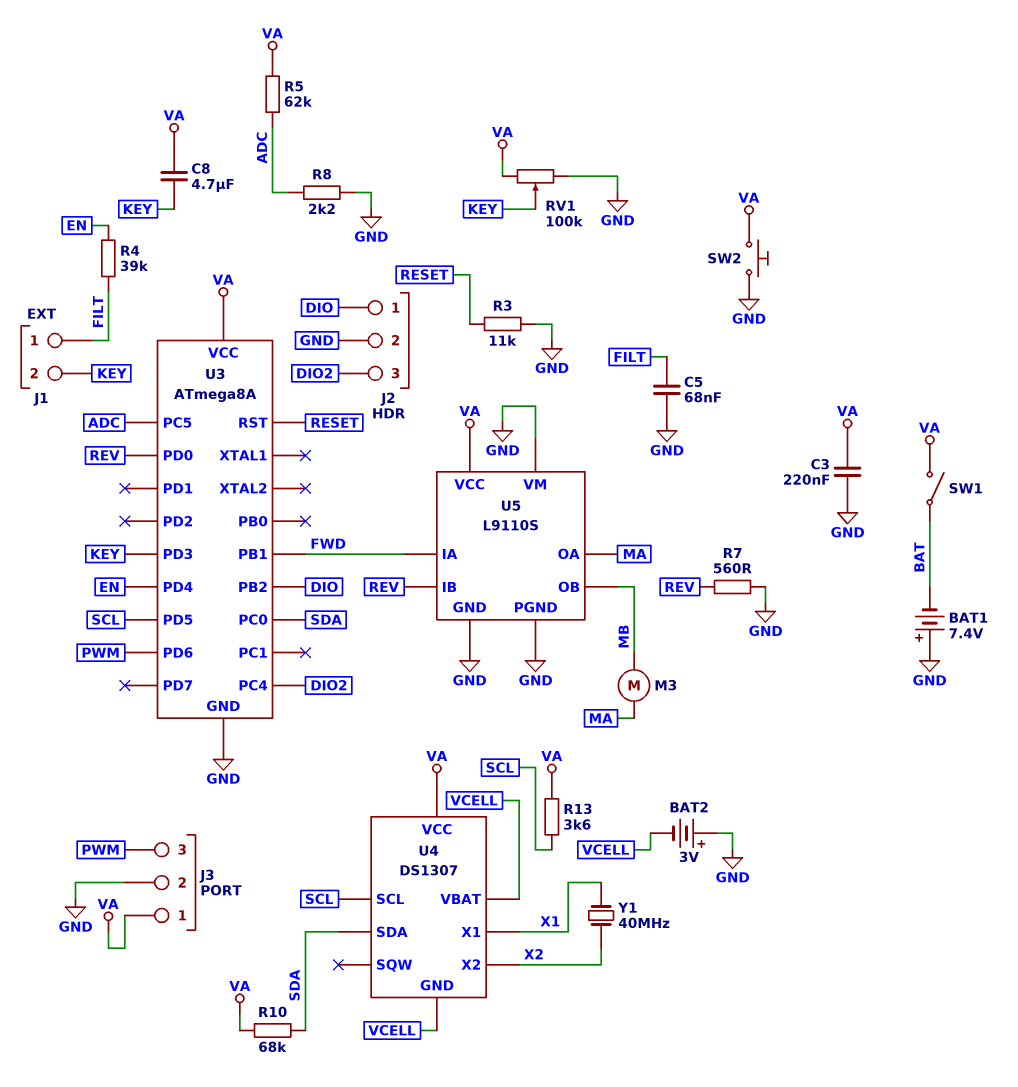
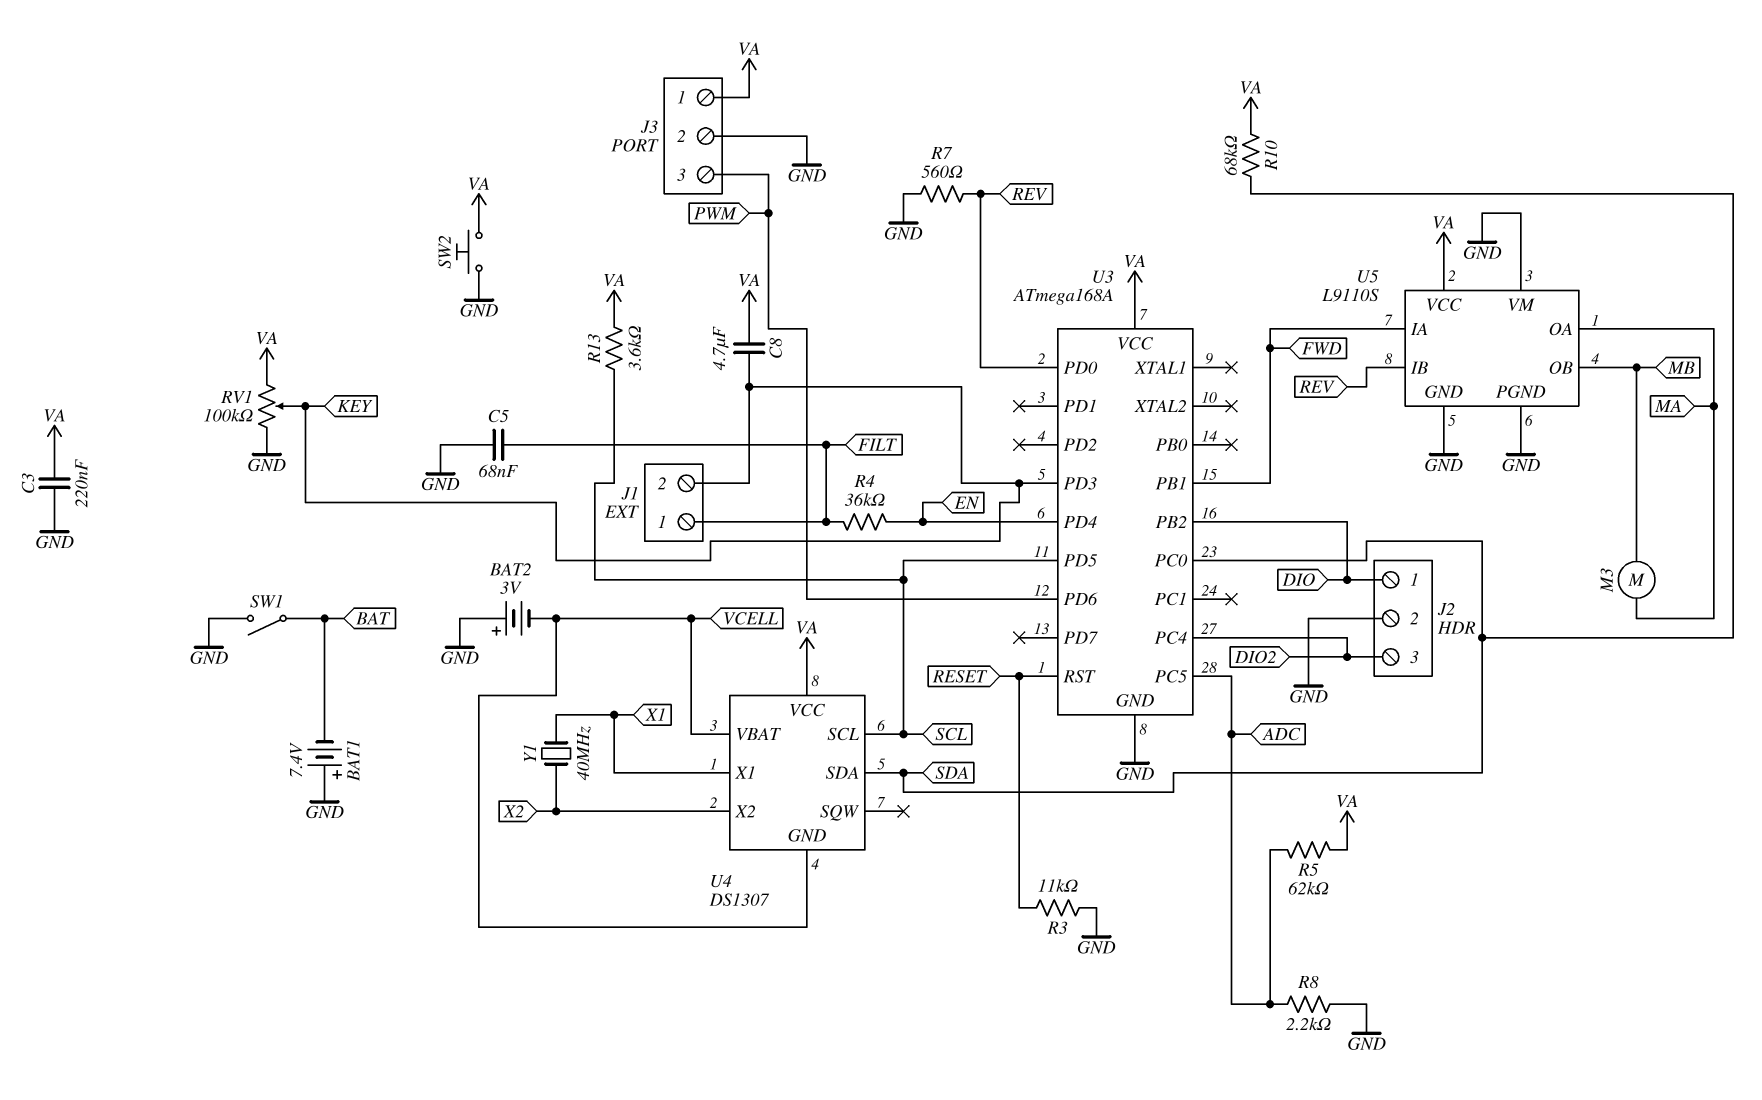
R4: 39k (EN, FILT) -> 36k (EN, FILT)
SW1: switch (BAT, VA) -> switch (BAT, GND)
U3: ATmega8A -> ATmega168A

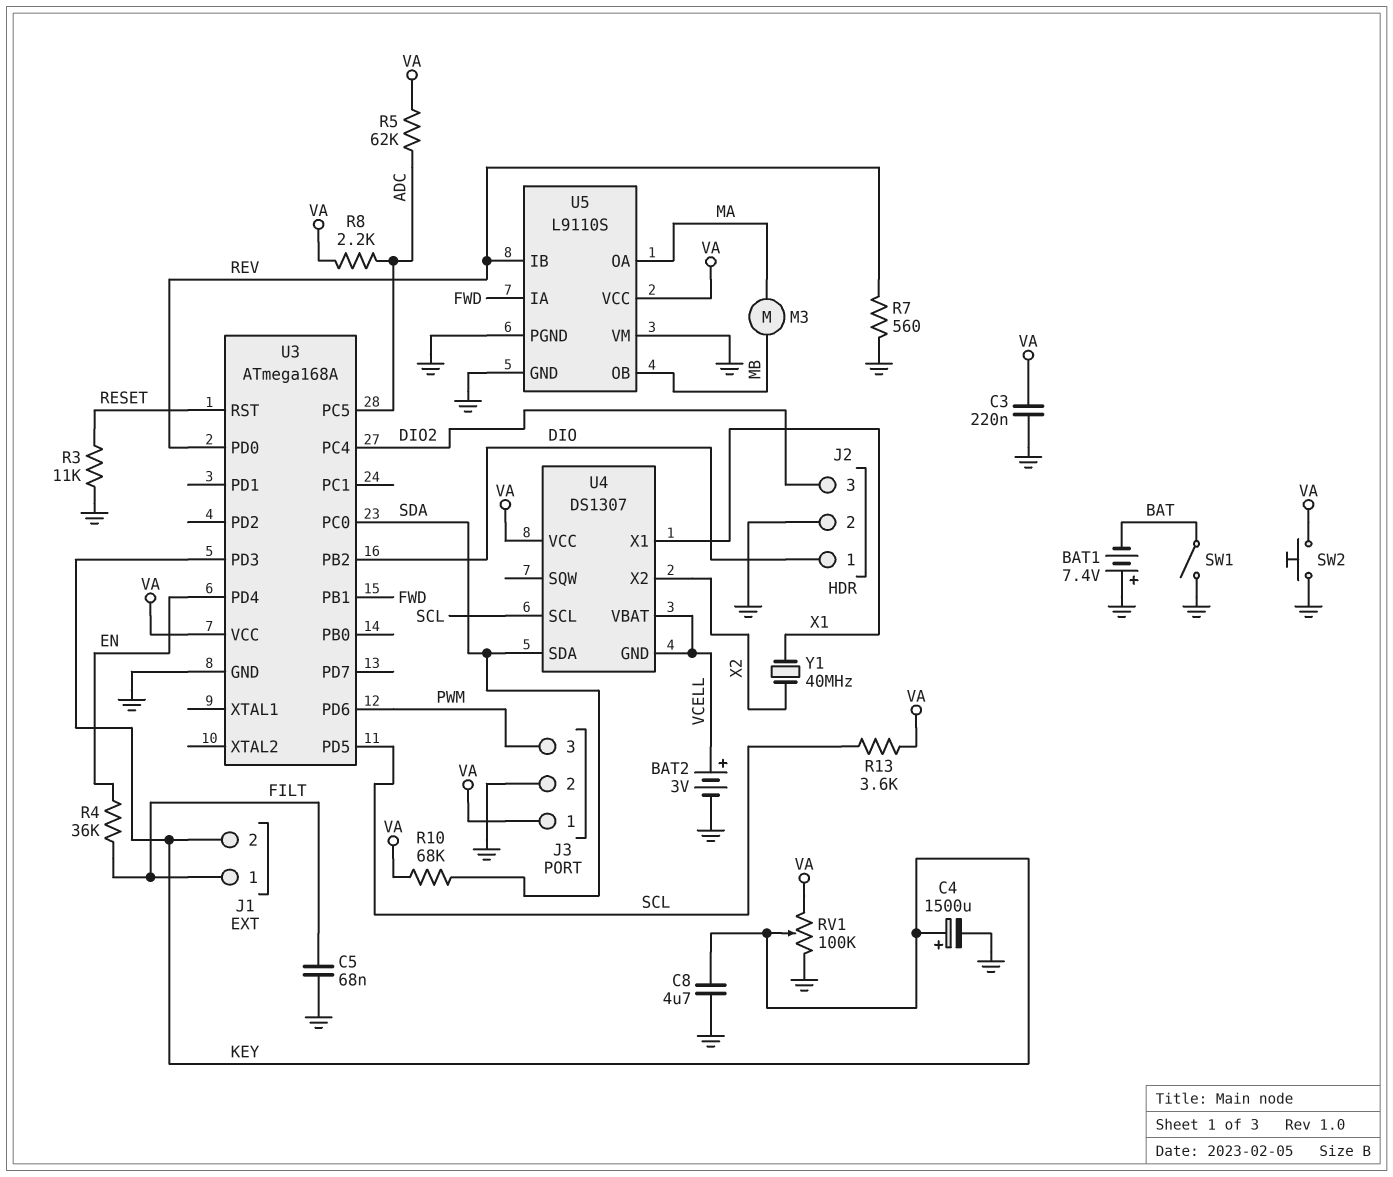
BAT2: 3V (plus GND, minus VCELL) -> 3V (plus VCELL, minus GND)
C4: none -> 1500uF (plus KEY, minus GND)
C8: 4.7uF (KEY, VA) -> 4.7uF (GND, KEY)
R8: 2.2k (ADC, GND) -> 2.2k (ADC, VA)

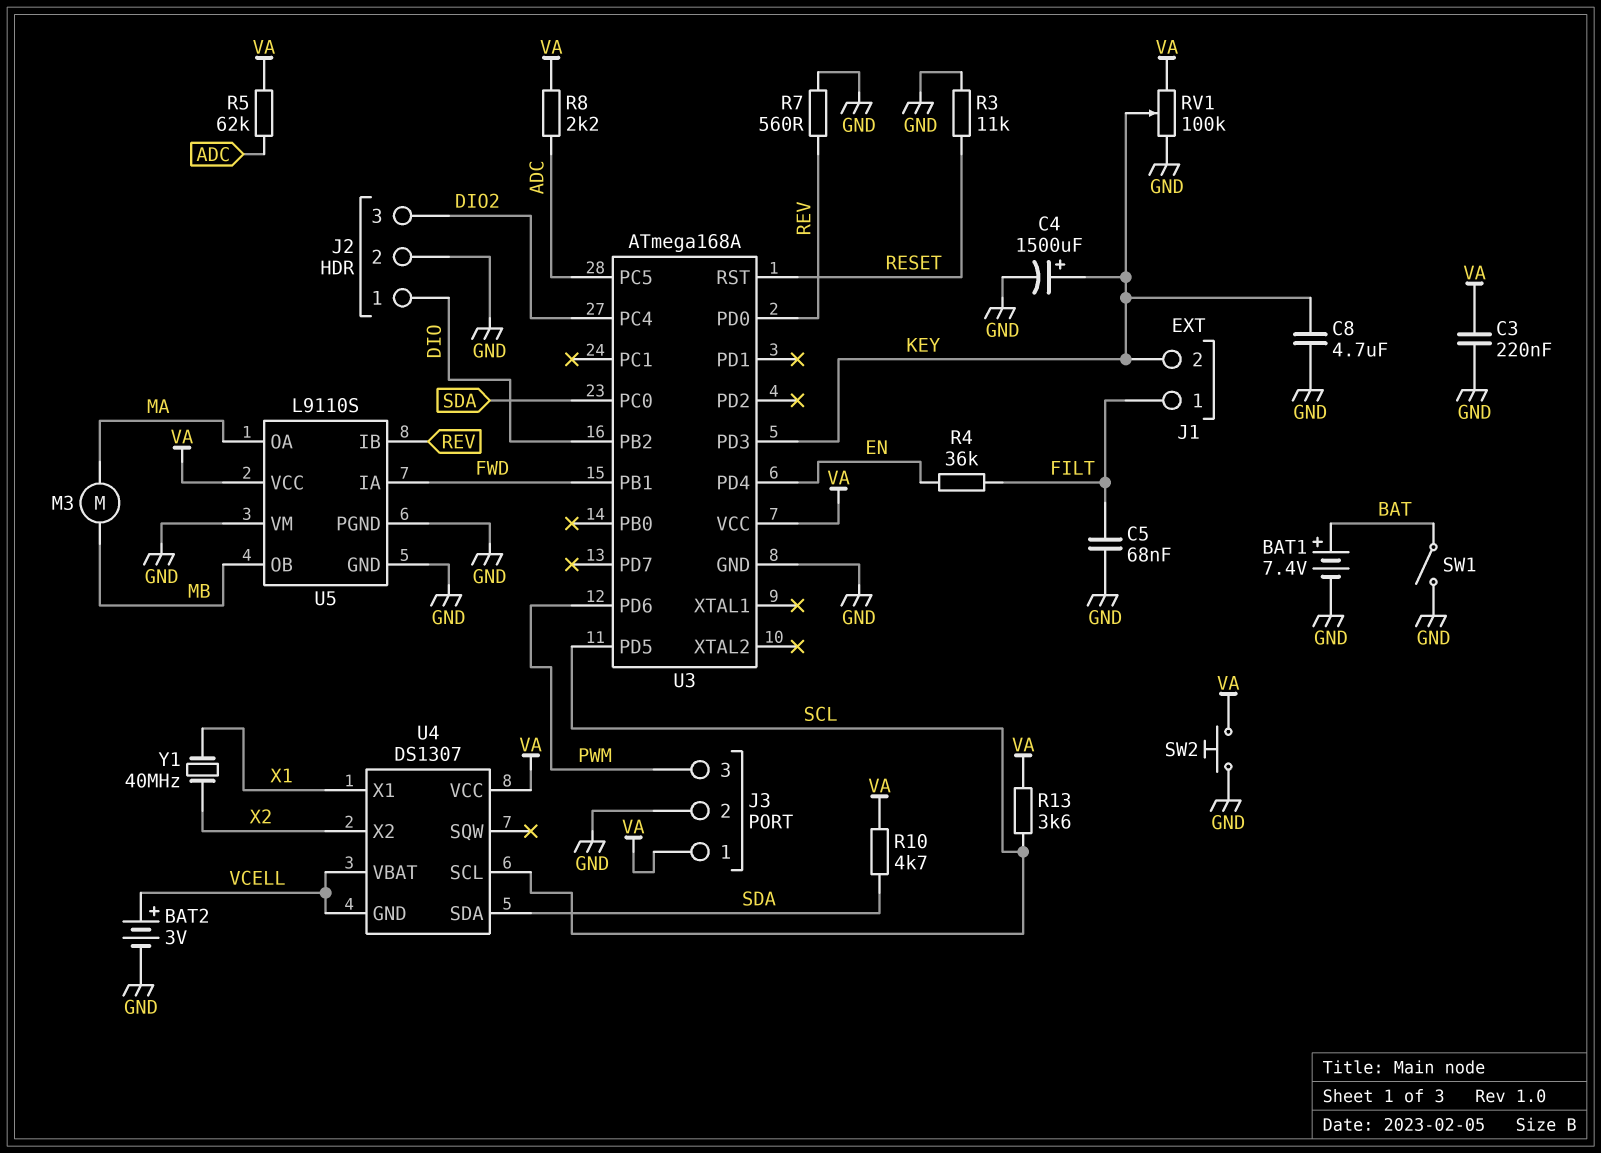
BAT1: 7.4V (plus GND, minus BAT) -> 7.4V (plus BAT, minus GND)
R10: 68k (SDA, VA) -> 4.7k (SDA, VA)

